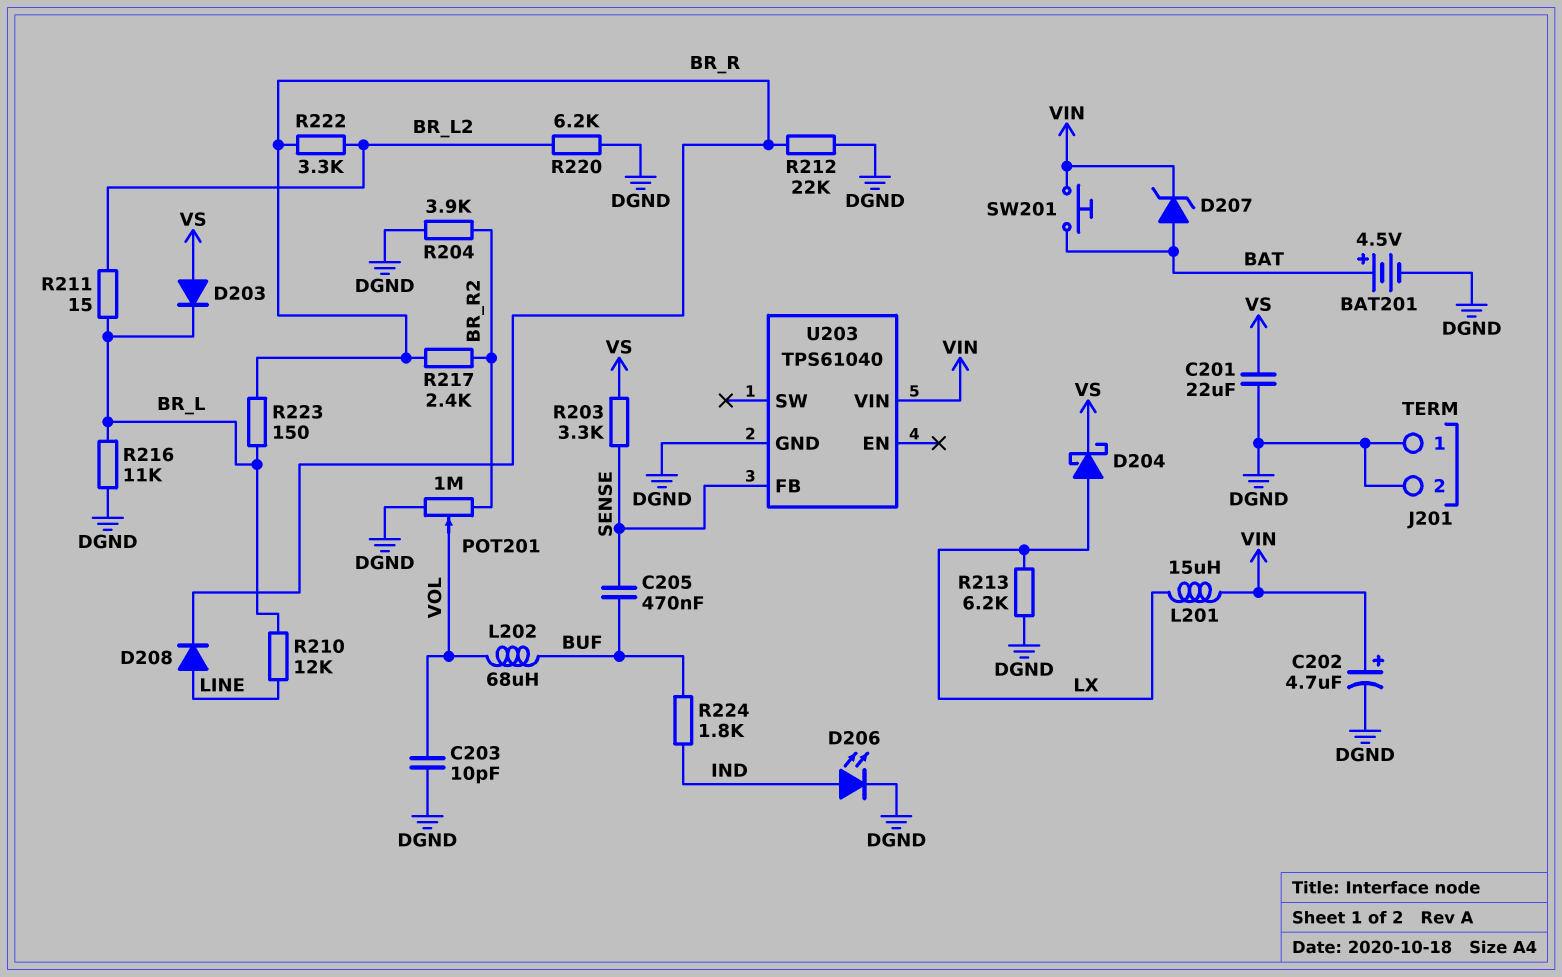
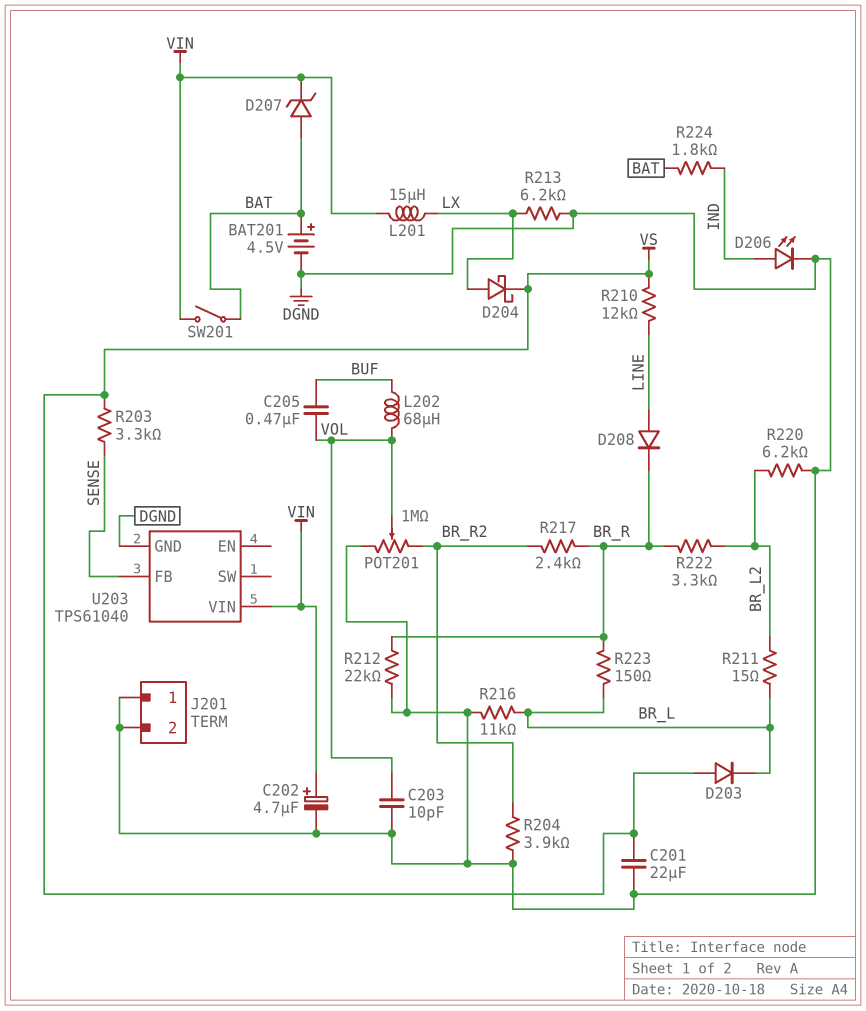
C205: 470nF (BUF, SENSE) -> 470nF (BUF, VOL)
R210: 12k (BR_L, LINE) -> 12k (LINE, VS)
R224: 1.8k (BUF, IND) -> 1.8k (BAT, IND)
SW201: button (BAT, VIN) -> switch (BAT, VIN)

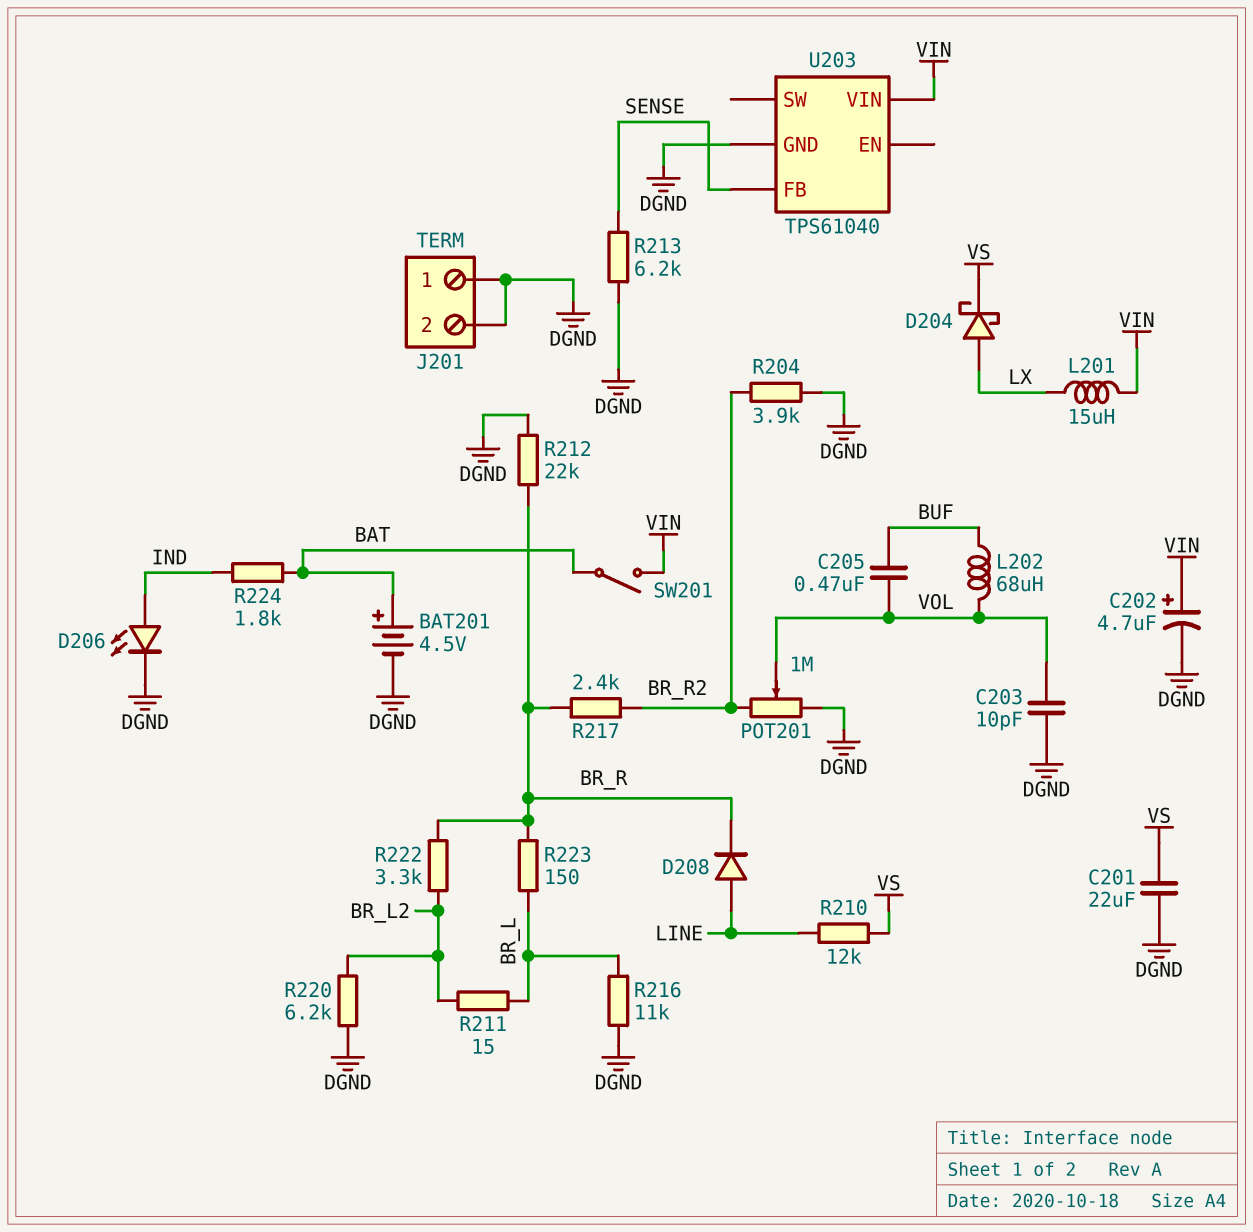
D203: diode (A VS, K BR_L) -> none
D207: zener (A BAT, K VIN) -> none
R203: 3.3k (SENSE, VS) -> none
R213: 6.2k (DGND, LX) -> 6.2k (DGND, SENSE)

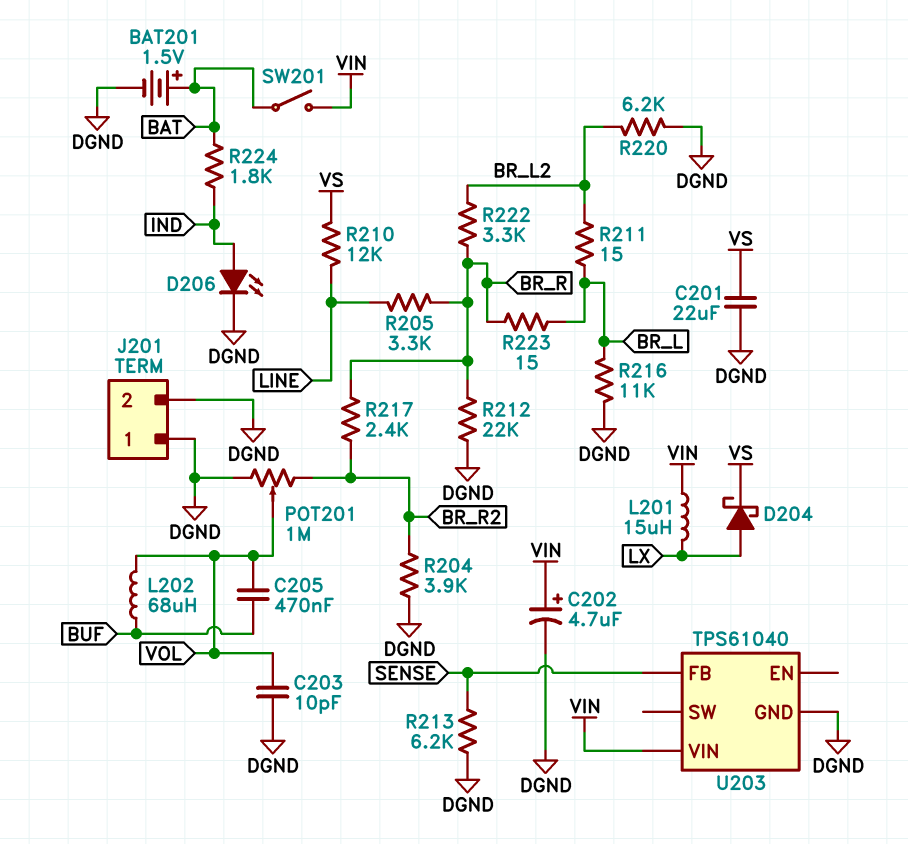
BAT201: 4.5V (plus BAT, minus DGND) -> 1.5V (plus BAT, minus DGND)
D208: diode (A LINE, K BR_R) -> none
R205: none -> 3.3k (BR_R, LINE)
R223: 150 (BR_L, BR_R) -> 15 (BR_L, BR_R)

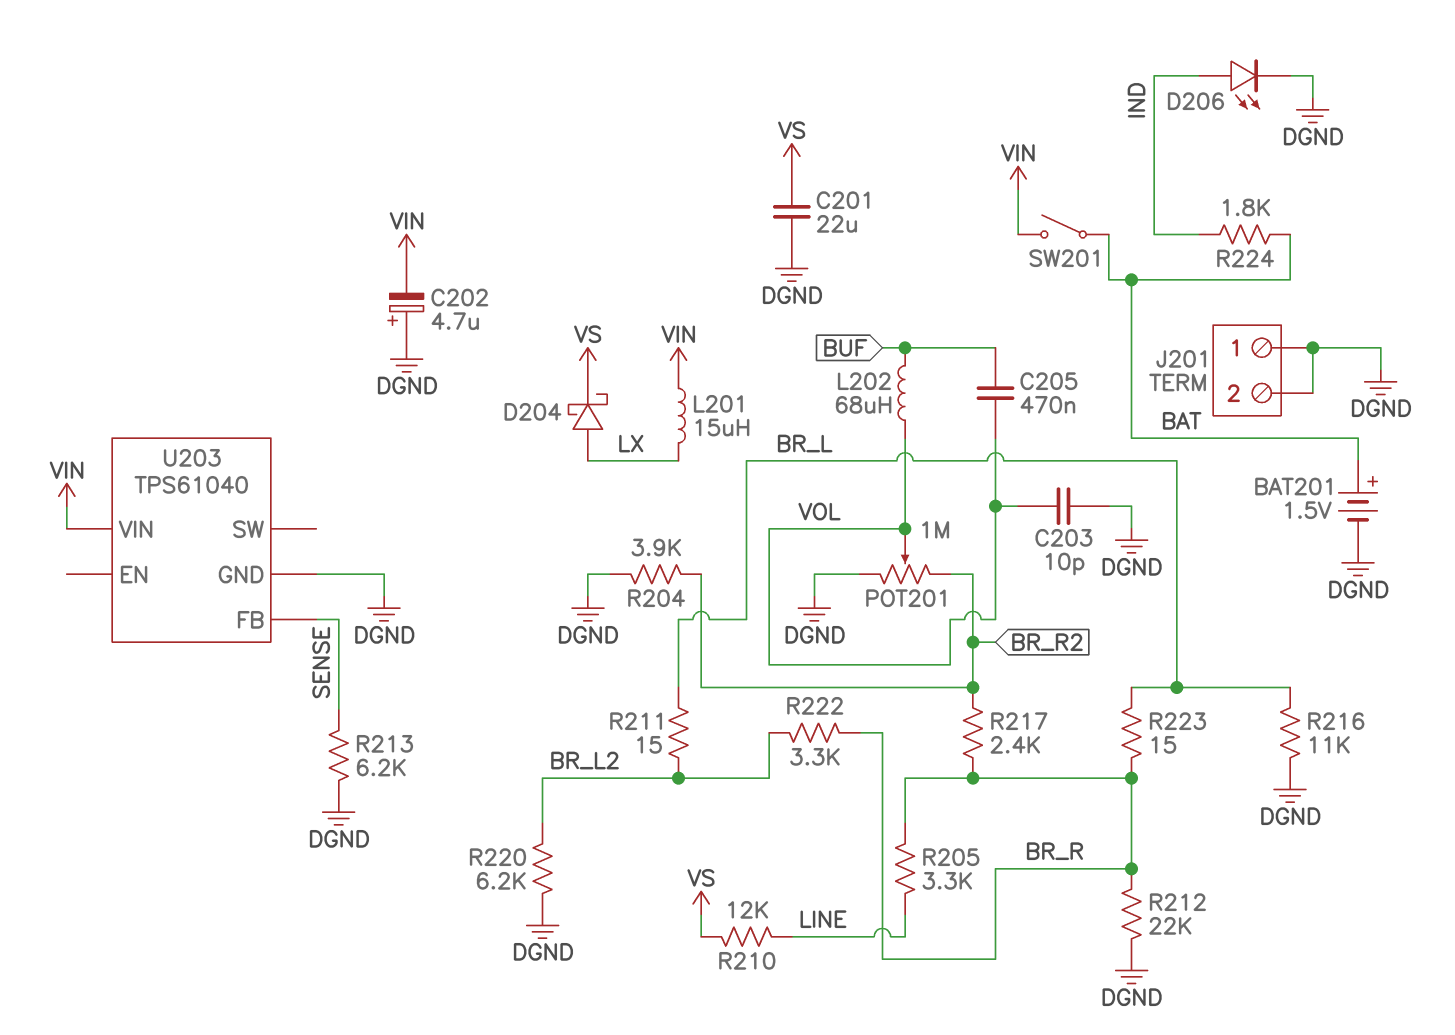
C202: 4.7uF (plus VIN, minus DGND) -> 4.7uF (plus DGND, minus VIN)

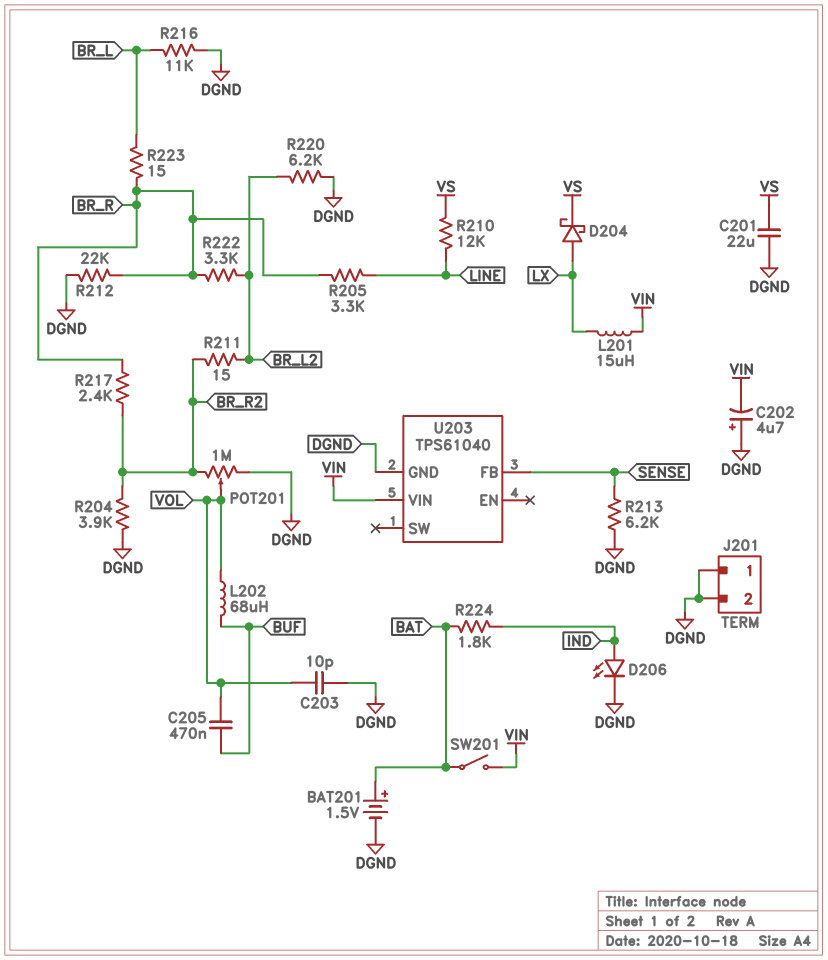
R211: 15 (BR_L, BR_L2) -> 15 (BR_L2, BR_R2)

